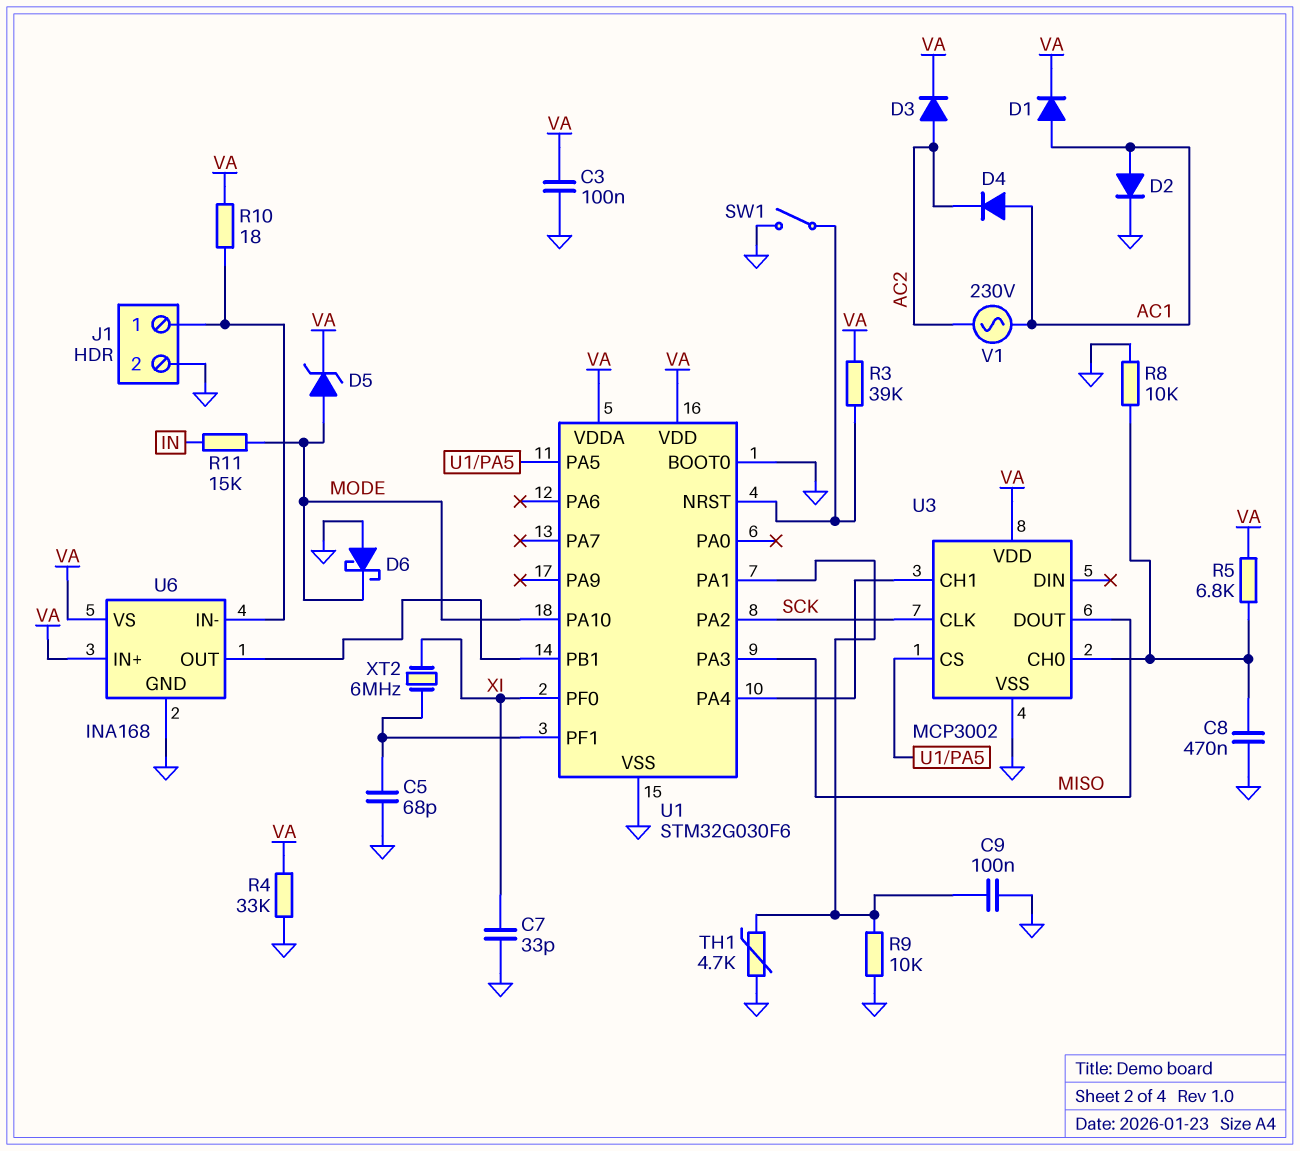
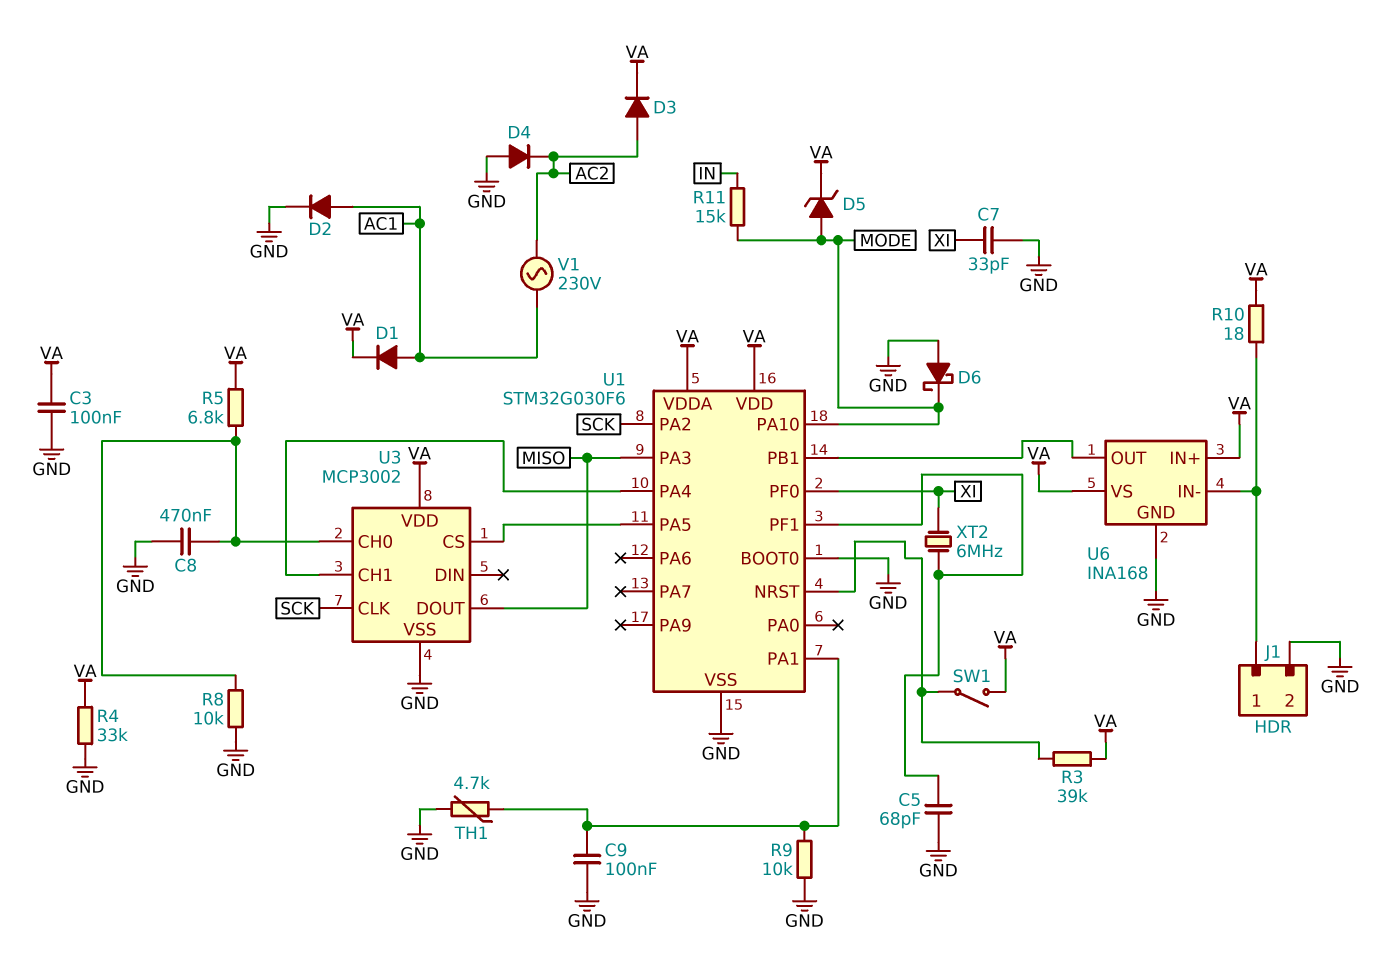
D4: diode (A AC1, K AC2) -> diode (A GND, K AC2)
SW1: switch (GND, U1/NRST) -> switch (U1/NRST, VA)

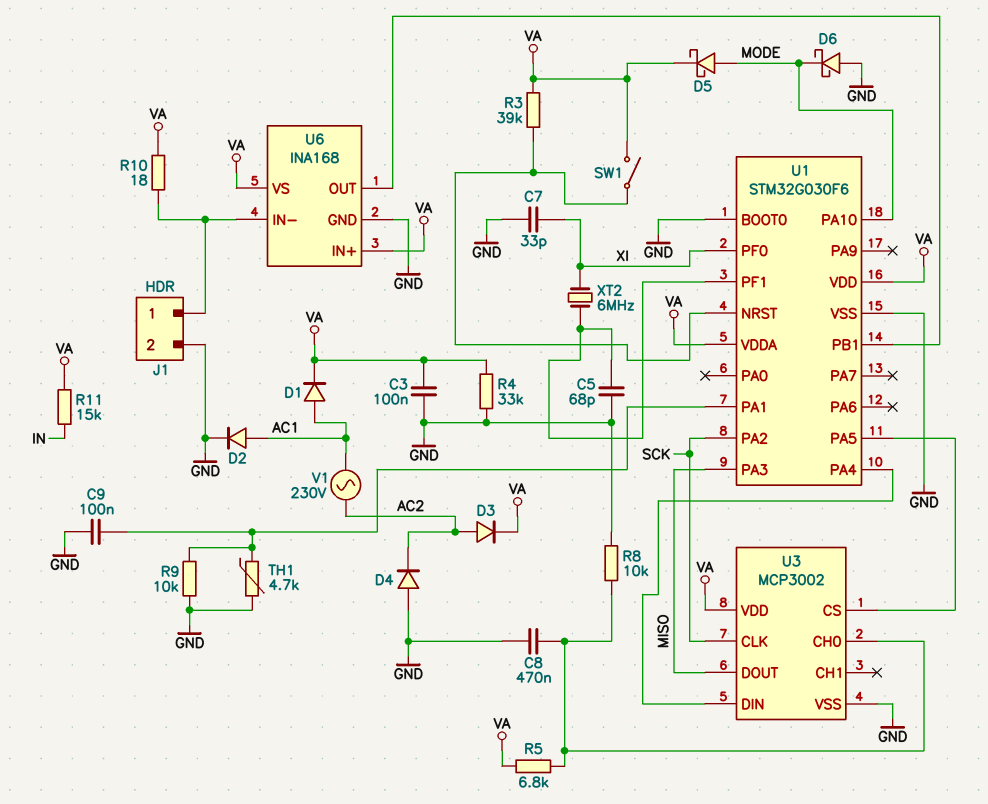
D5: zener (A MODE, K VA) -> schottky (A MODE, K VA)
R11: 15k (IN, MODE) -> 15k (IN, VA)
U3 pin CH1: U1/PA4 -> none
U3 pin DIN: none -> U1/PA4

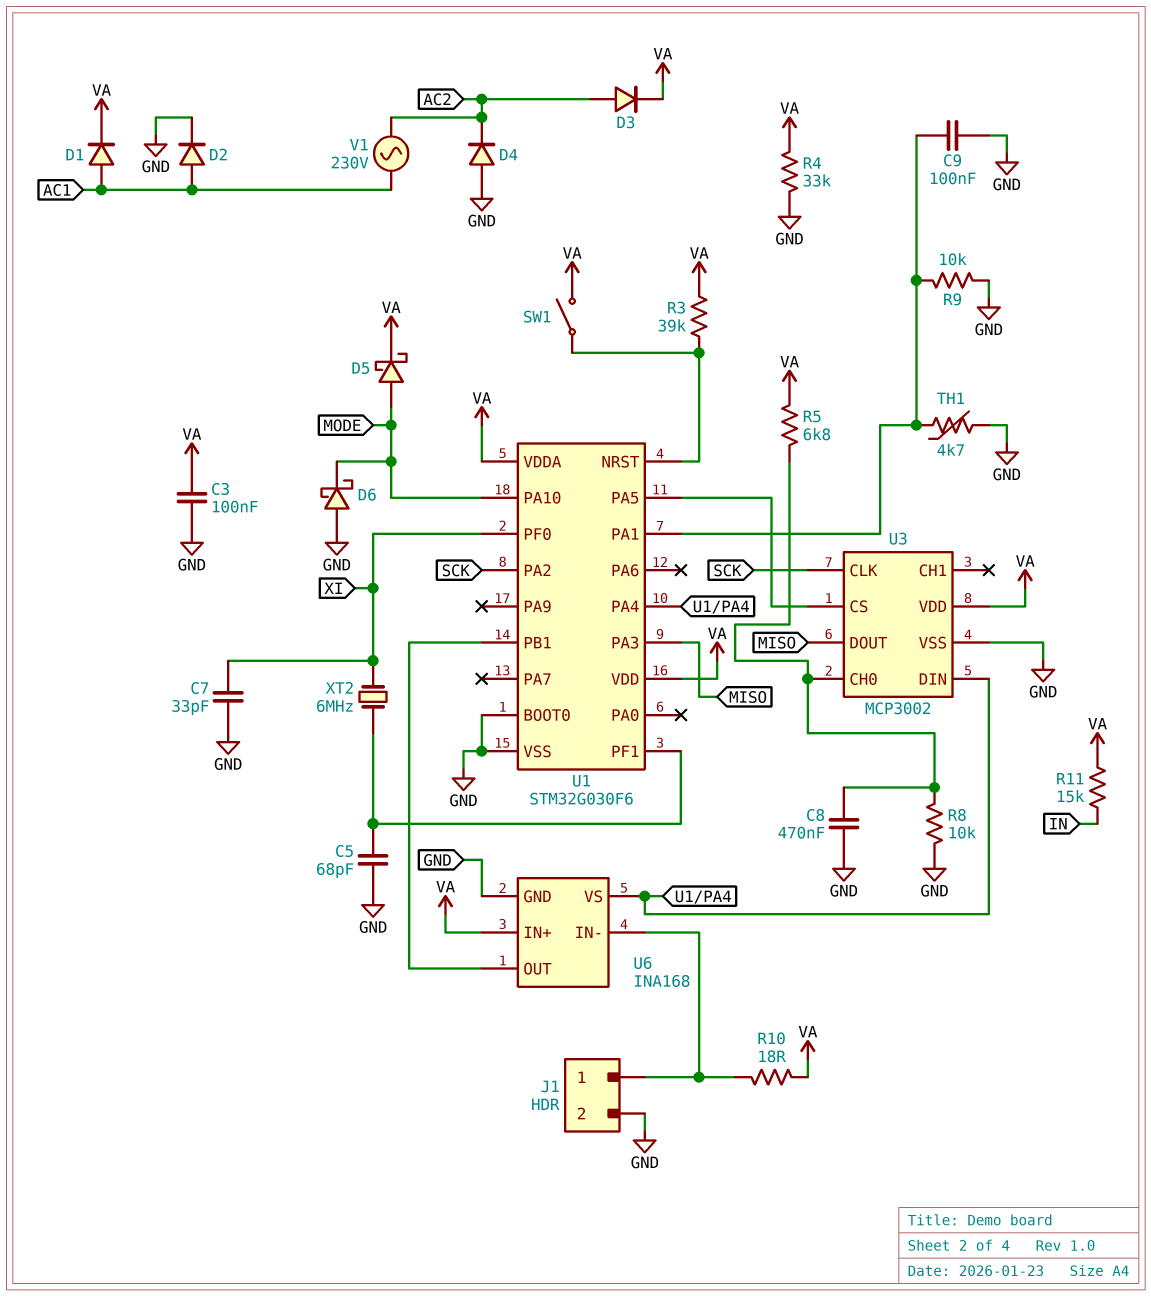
U6 pin VS: VA -> U1/PA4

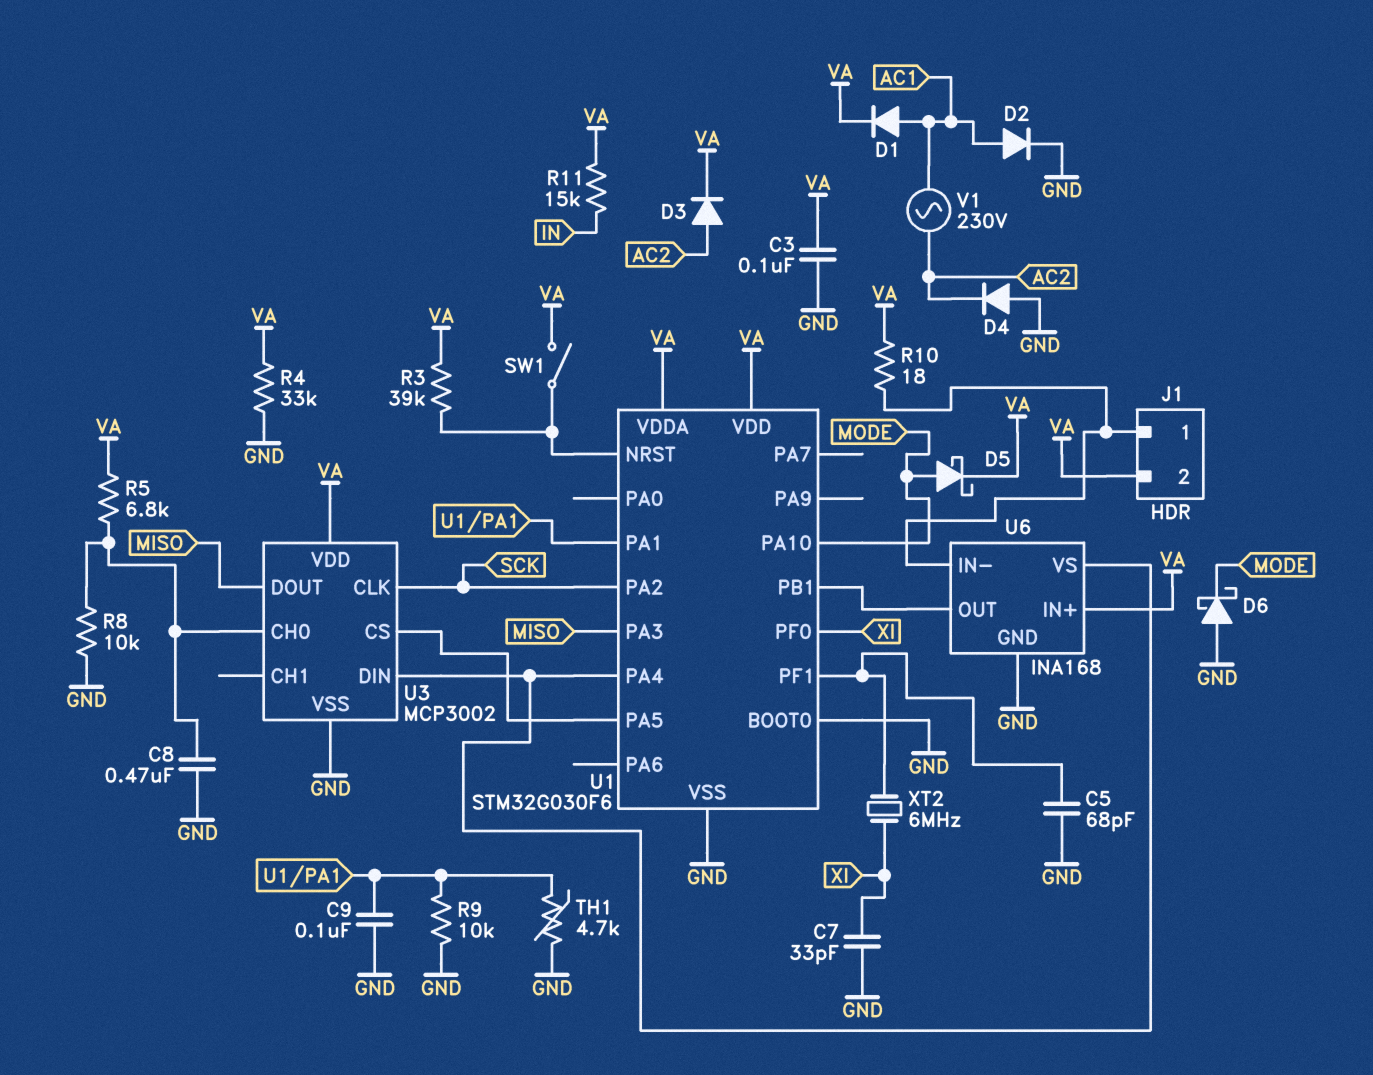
J1 pin 2: GND -> VA

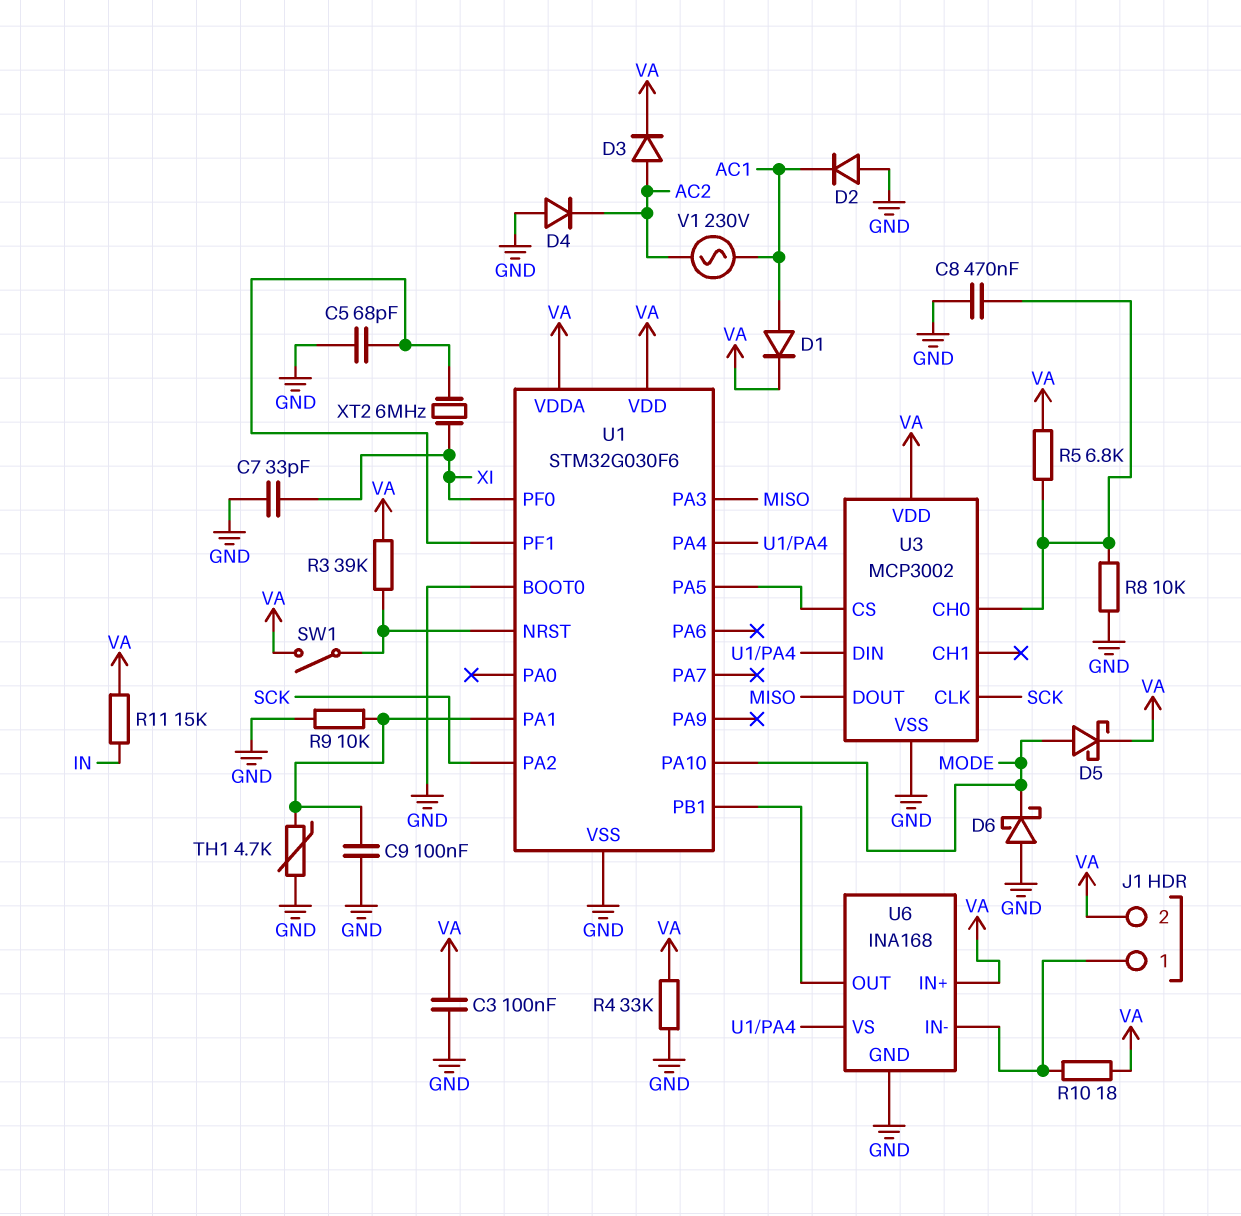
D2: diode (A AC1, K GND) -> diode (A GND, K AC1)

